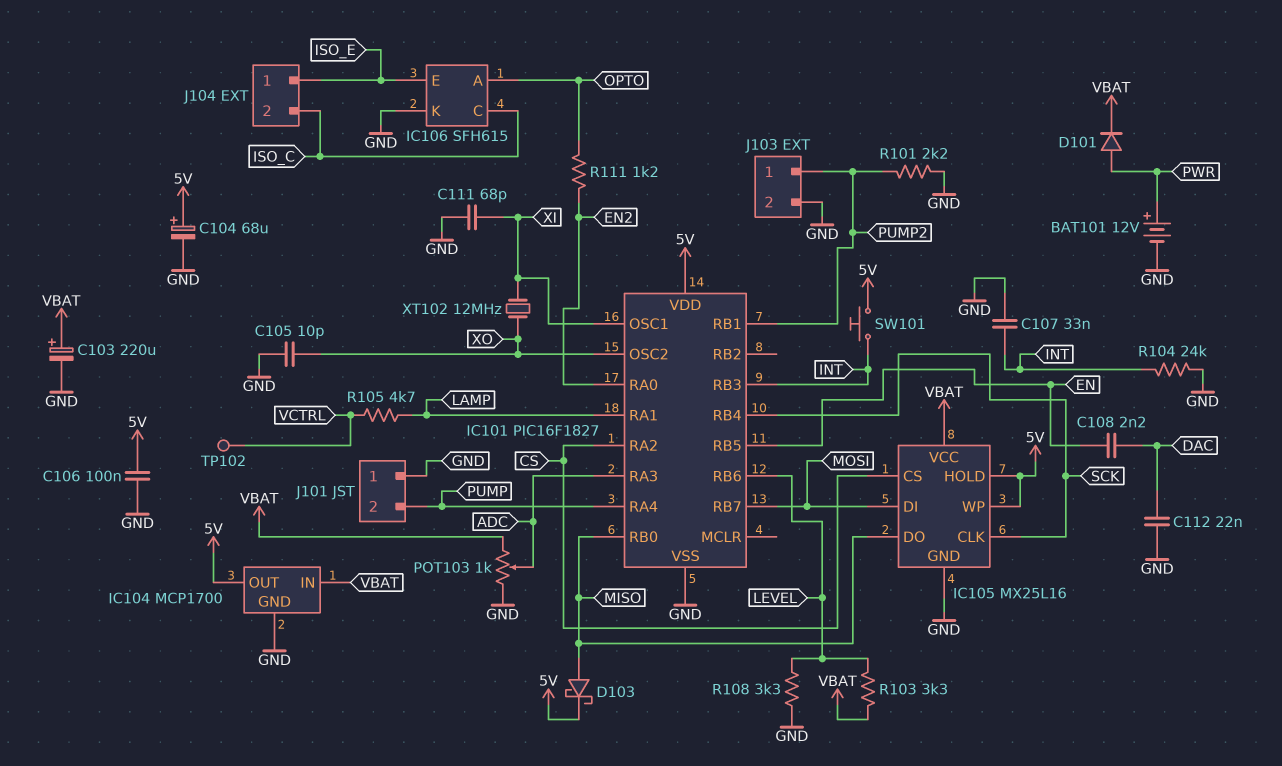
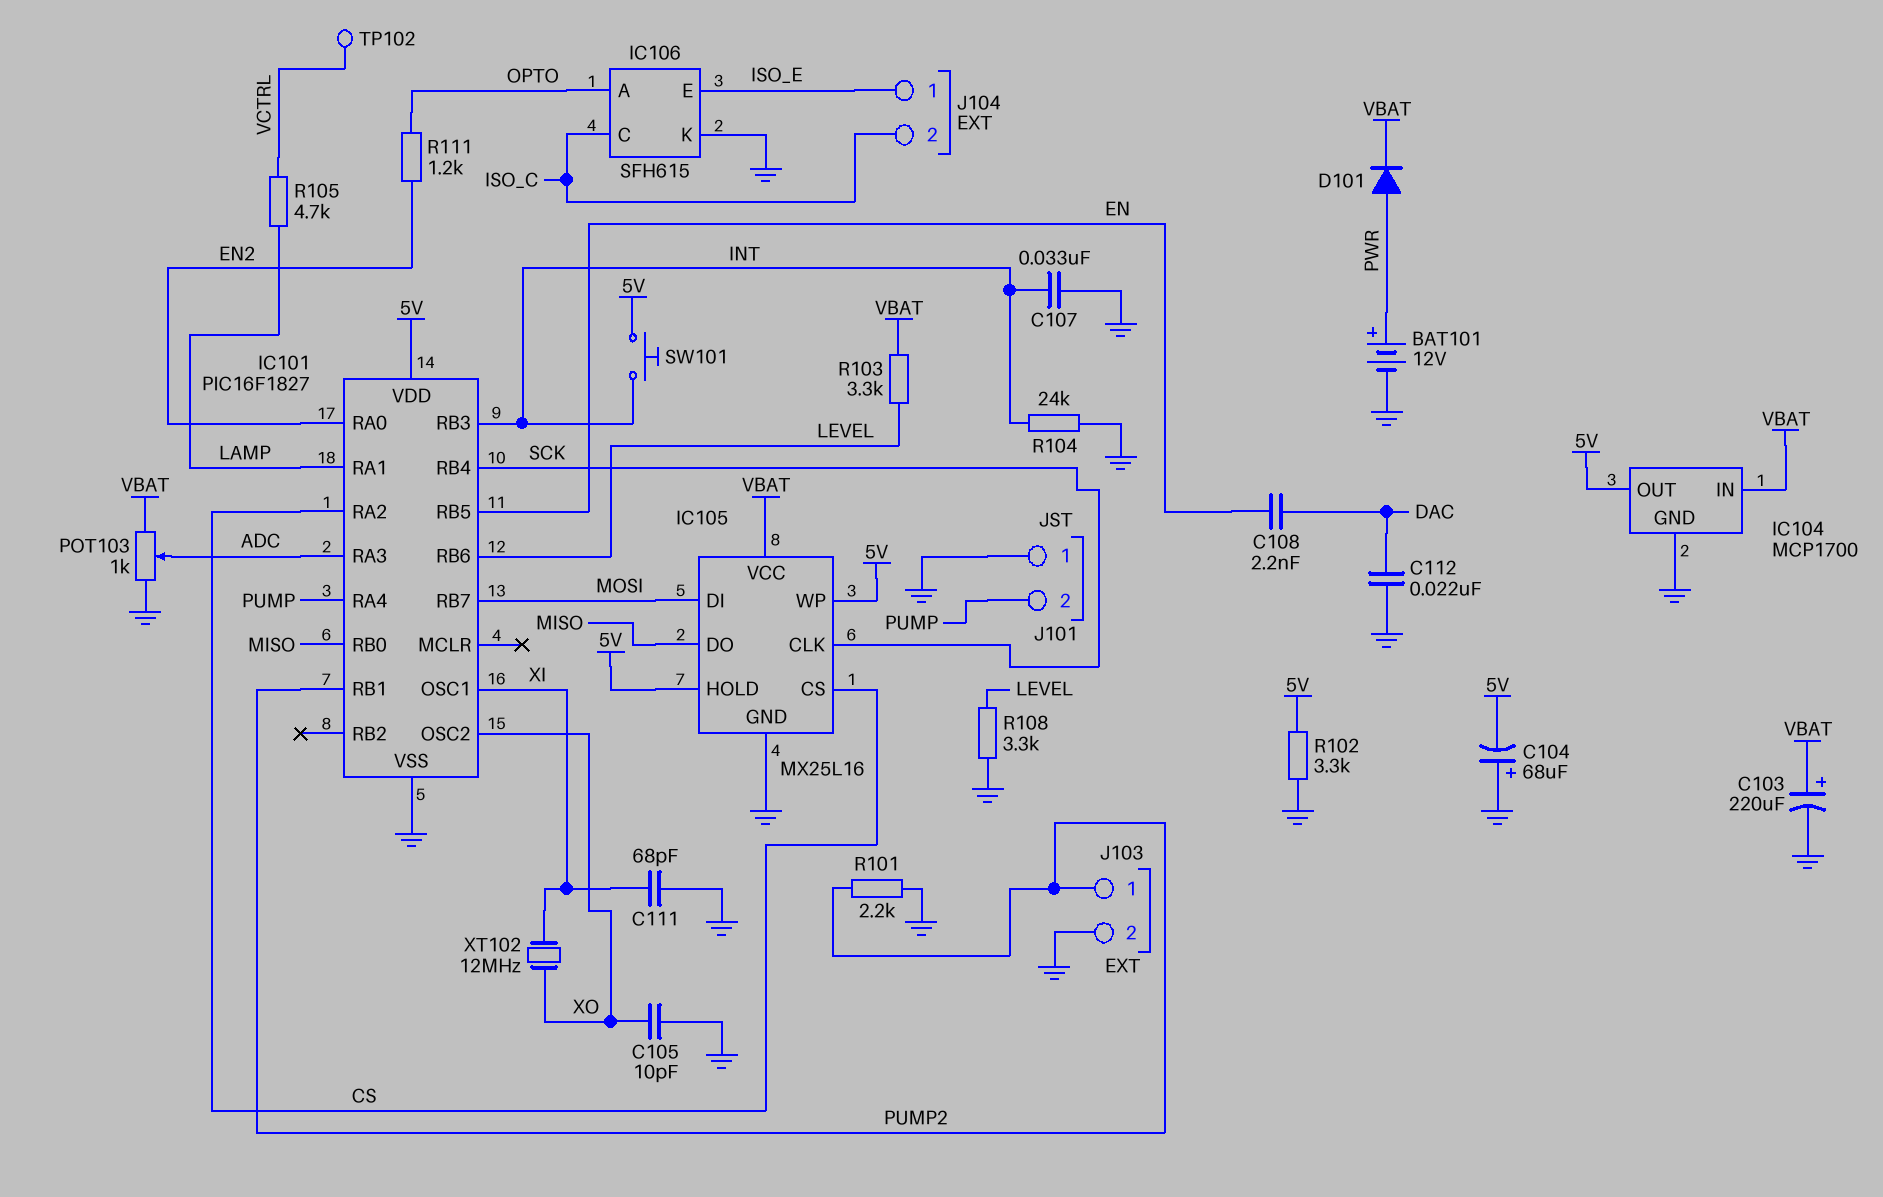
C104: 68uF (plus 5V, minus GND) -> 68uF (plus GND, minus 5V)
C106: 100nF (5V, GND) -> none
D103: schottky (A MISO, K 5V) -> none
R102: none -> 3.3k (5V, GND)

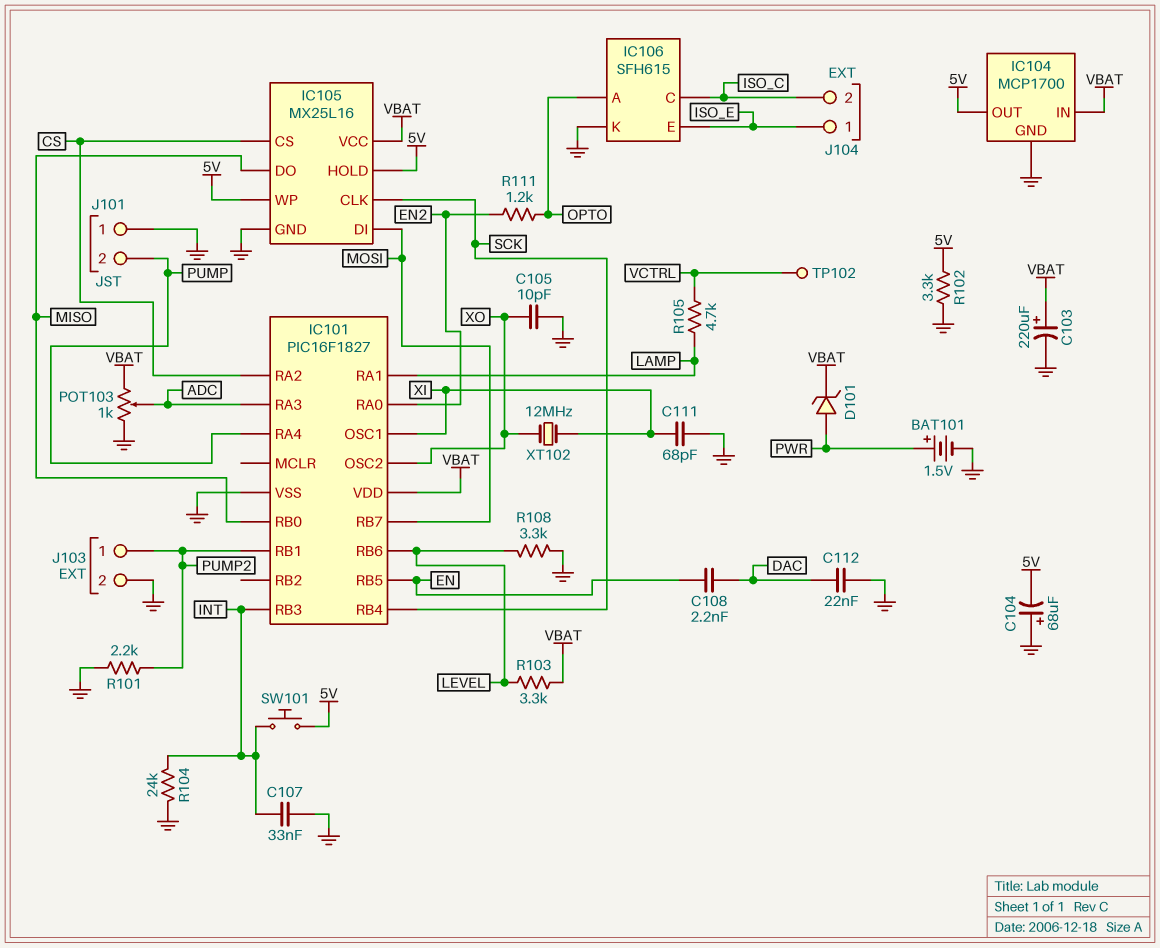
BAT101: 12V (plus PWR, minus GND) -> 1.5V (plus PWR, minus GND)
D101: diode (A PWR, K VBAT) -> zener (A PWR, K VBAT)
IC101 pin VDD: 5V -> VBAT

